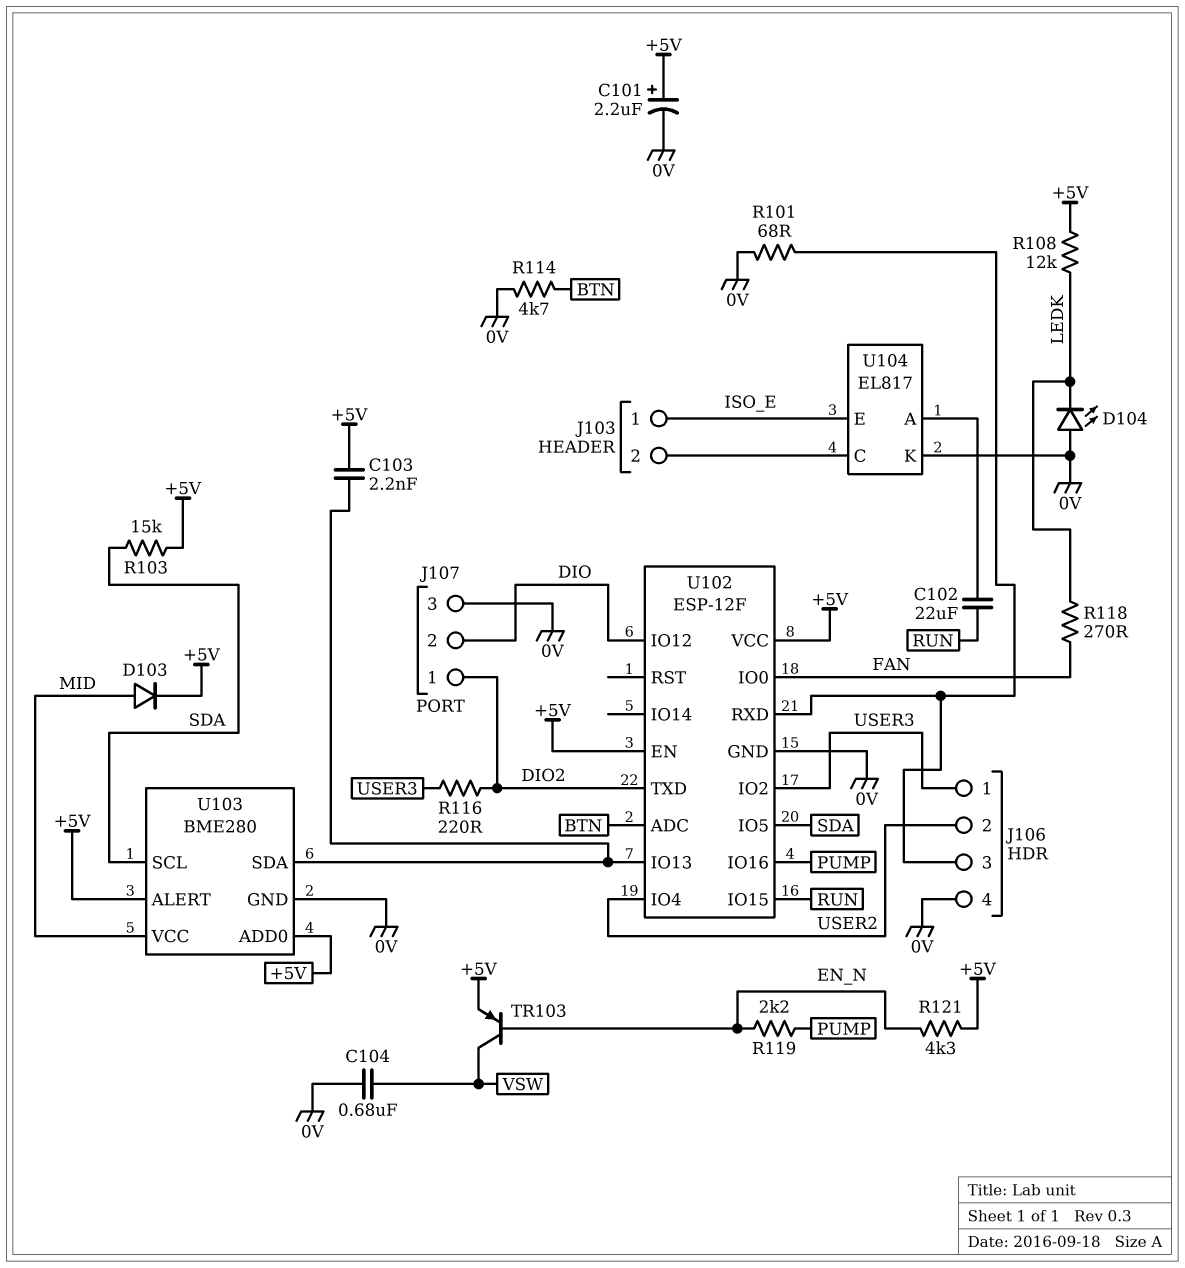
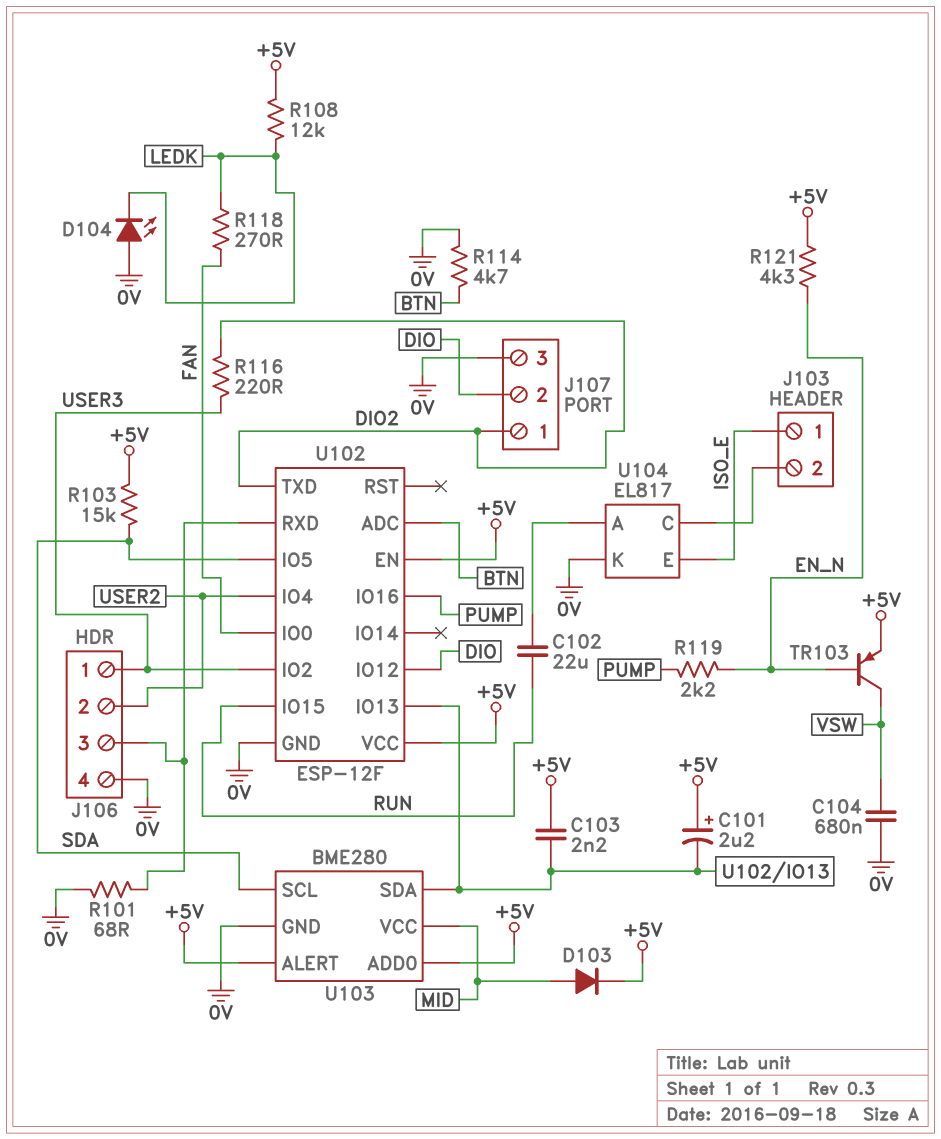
C101: 2.2uF (plus +5V, minus 0V) -> 2.2uF (plus +5V, minus U102/IO13)

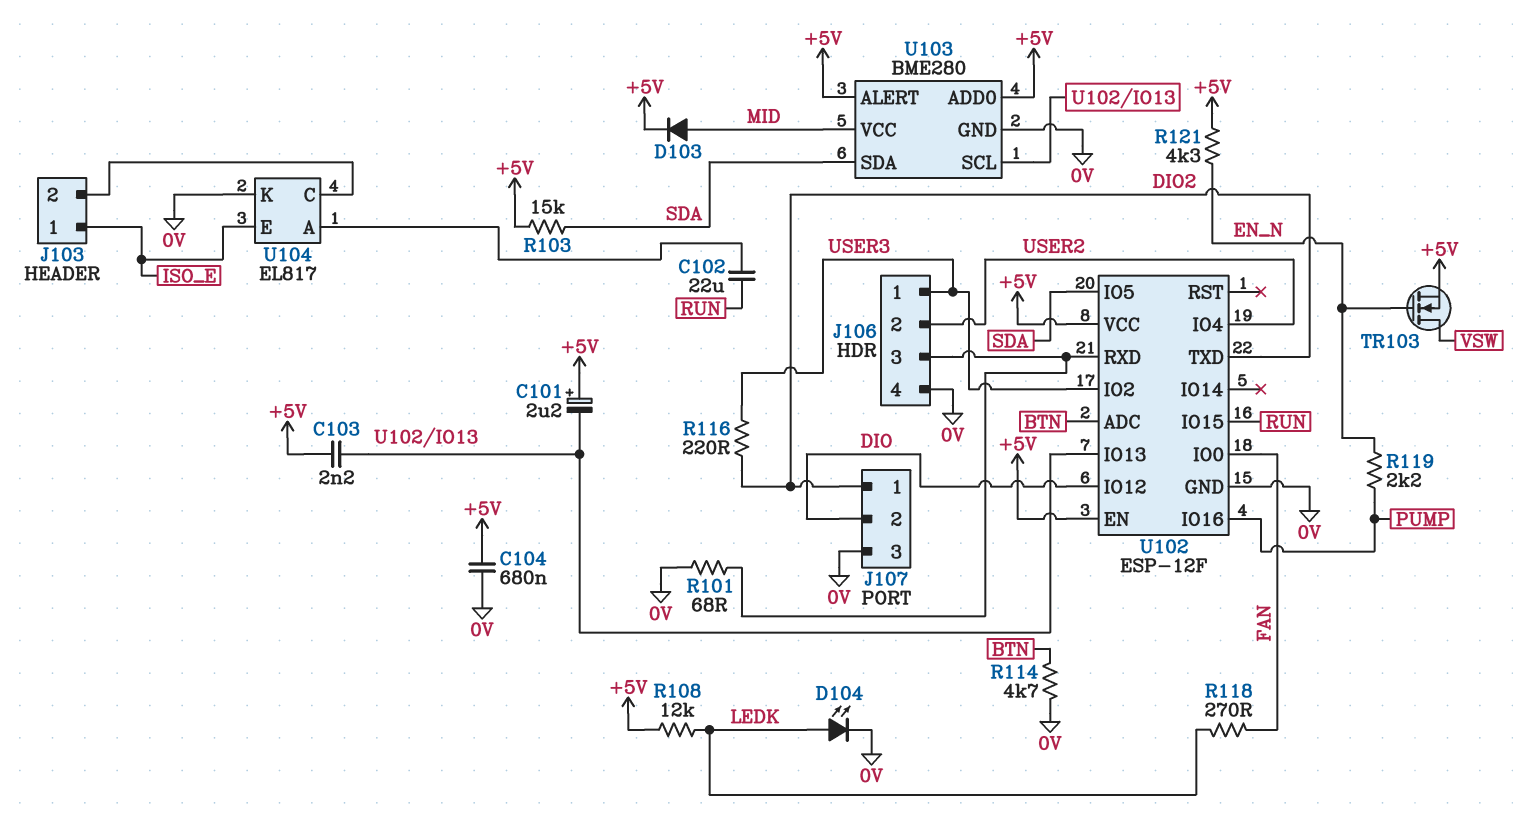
C104: 680nF (0V, VSW) -> 680nF (+5V, 0V)
D104: LED (A 0V, K LEDK) -> LED (A LEDK, K 0V)
TR103: PNP (B EN_N, C VSW, E +5V) -> NMOS (G EN_N, D VSW, S +5V)
U103 pin SCL: SDA -> U102/IO13
U103 pin SDA: U102/IO13 -> SDA

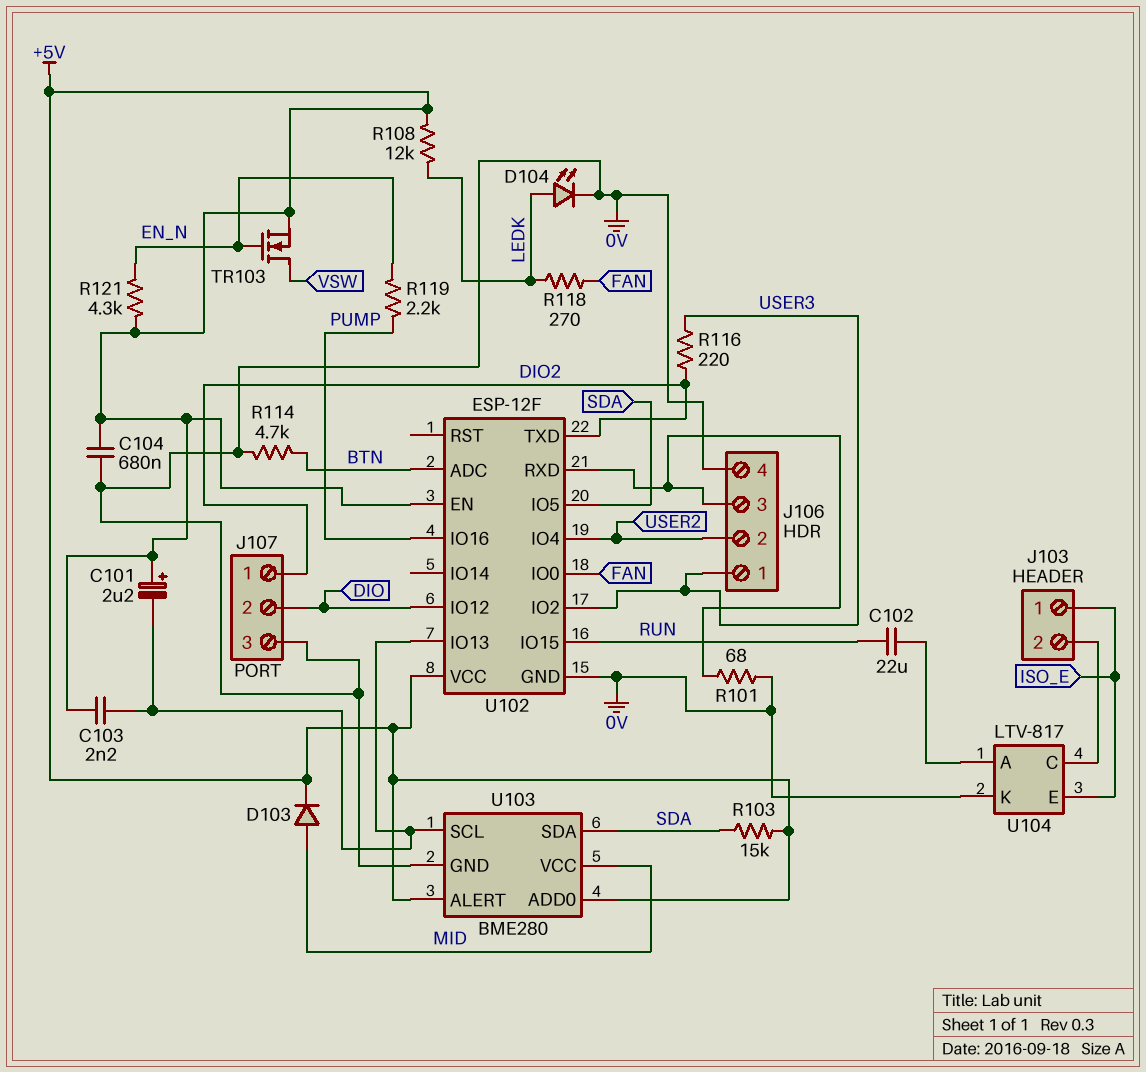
U104: EL817 -> LTV-817

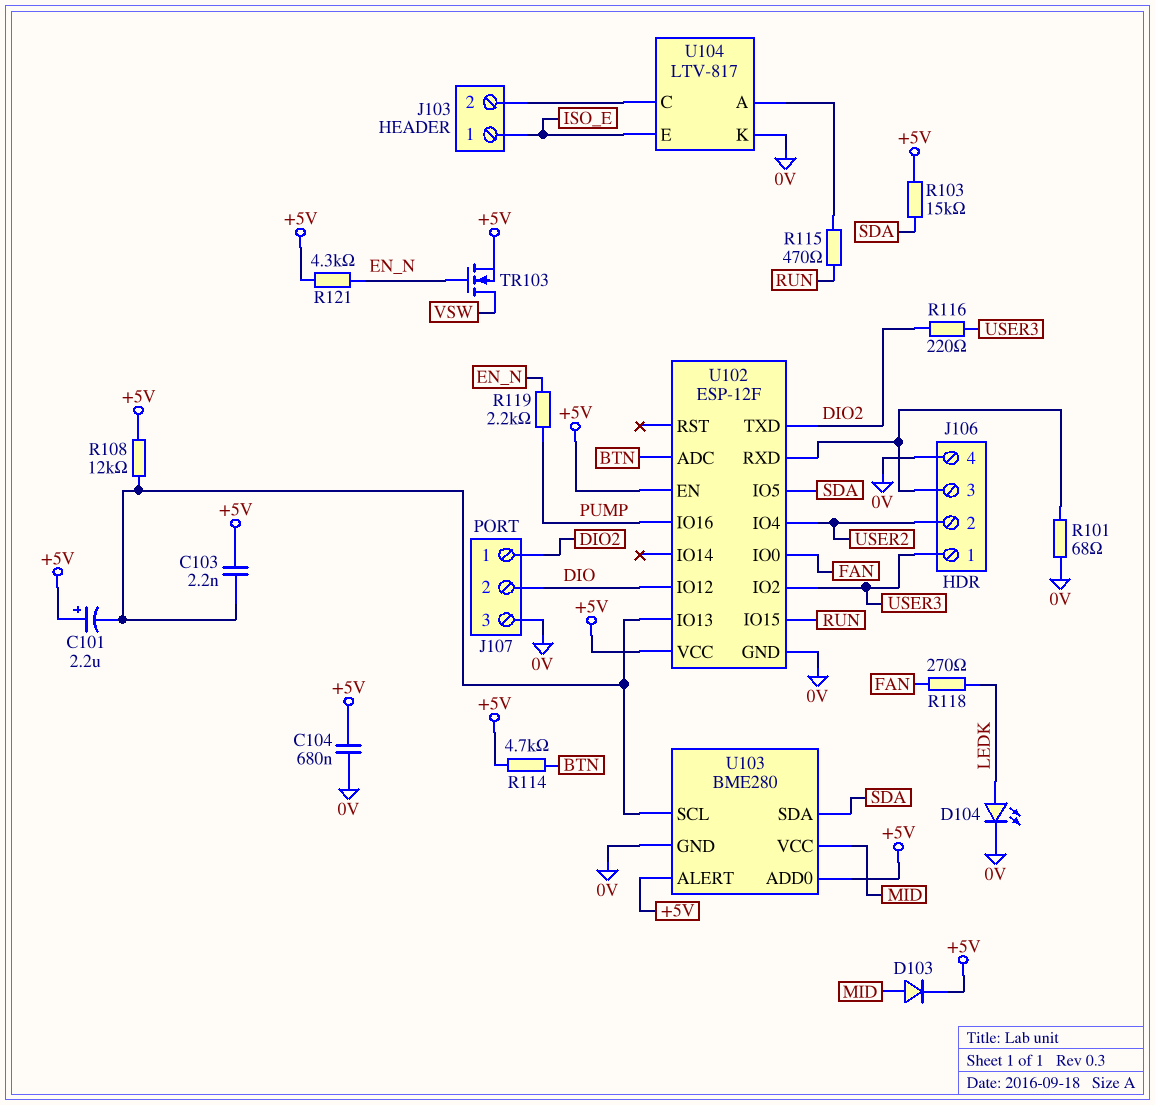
C102: 22uF (RUN, U104/A) -> none
R108: 12k (+5V, LEDK) -> 12k (+5V, U102/IO13)
R114: 4.7k (0V, BTN) -> 4.7k (+5V, BTN)
R115: none -> 470 (RUN, U104/A)

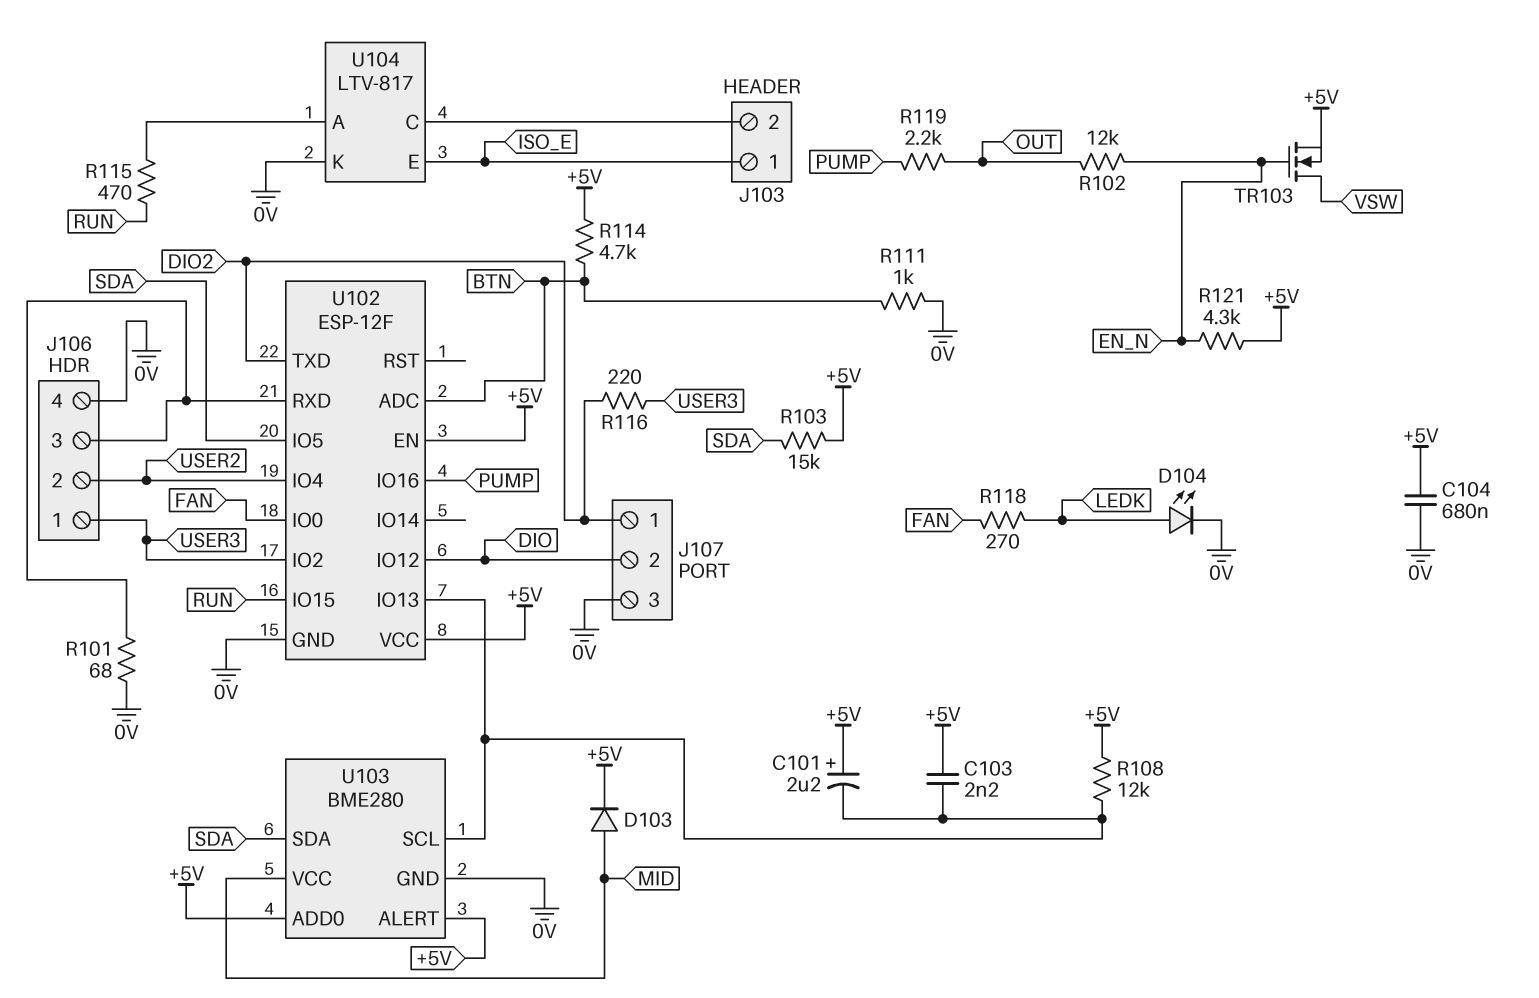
R102: none -> 12k (EN_N, OUT)
R111: none -> 1k (0V, BTN)
R119: 2.2k (EN_N, PUMP) -> 2.2k (OUT, PUMP)

